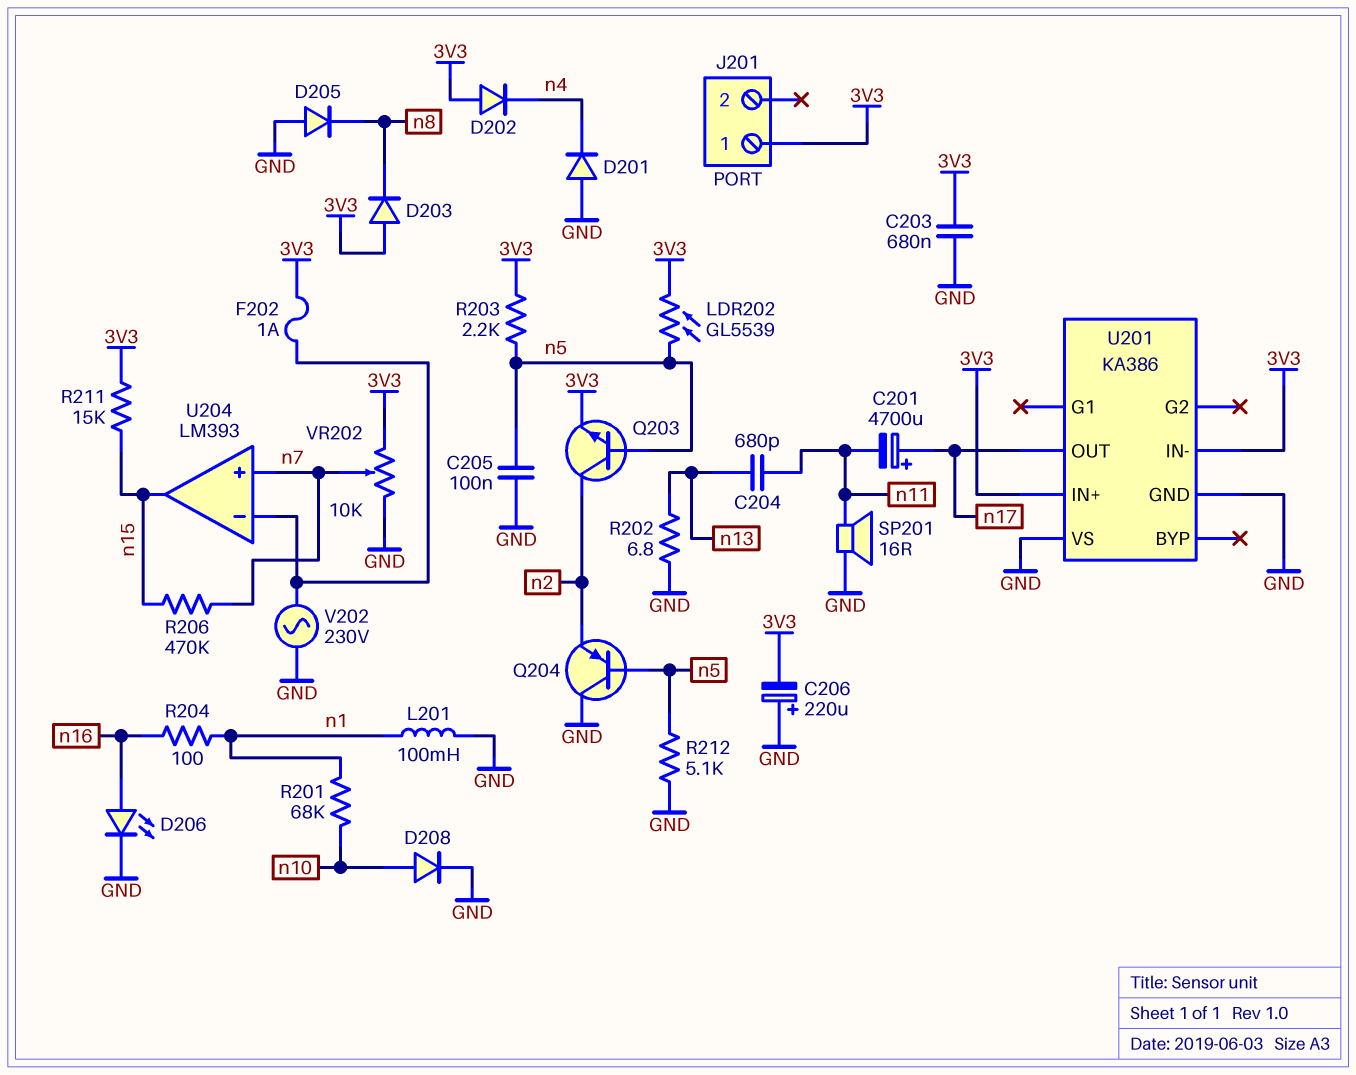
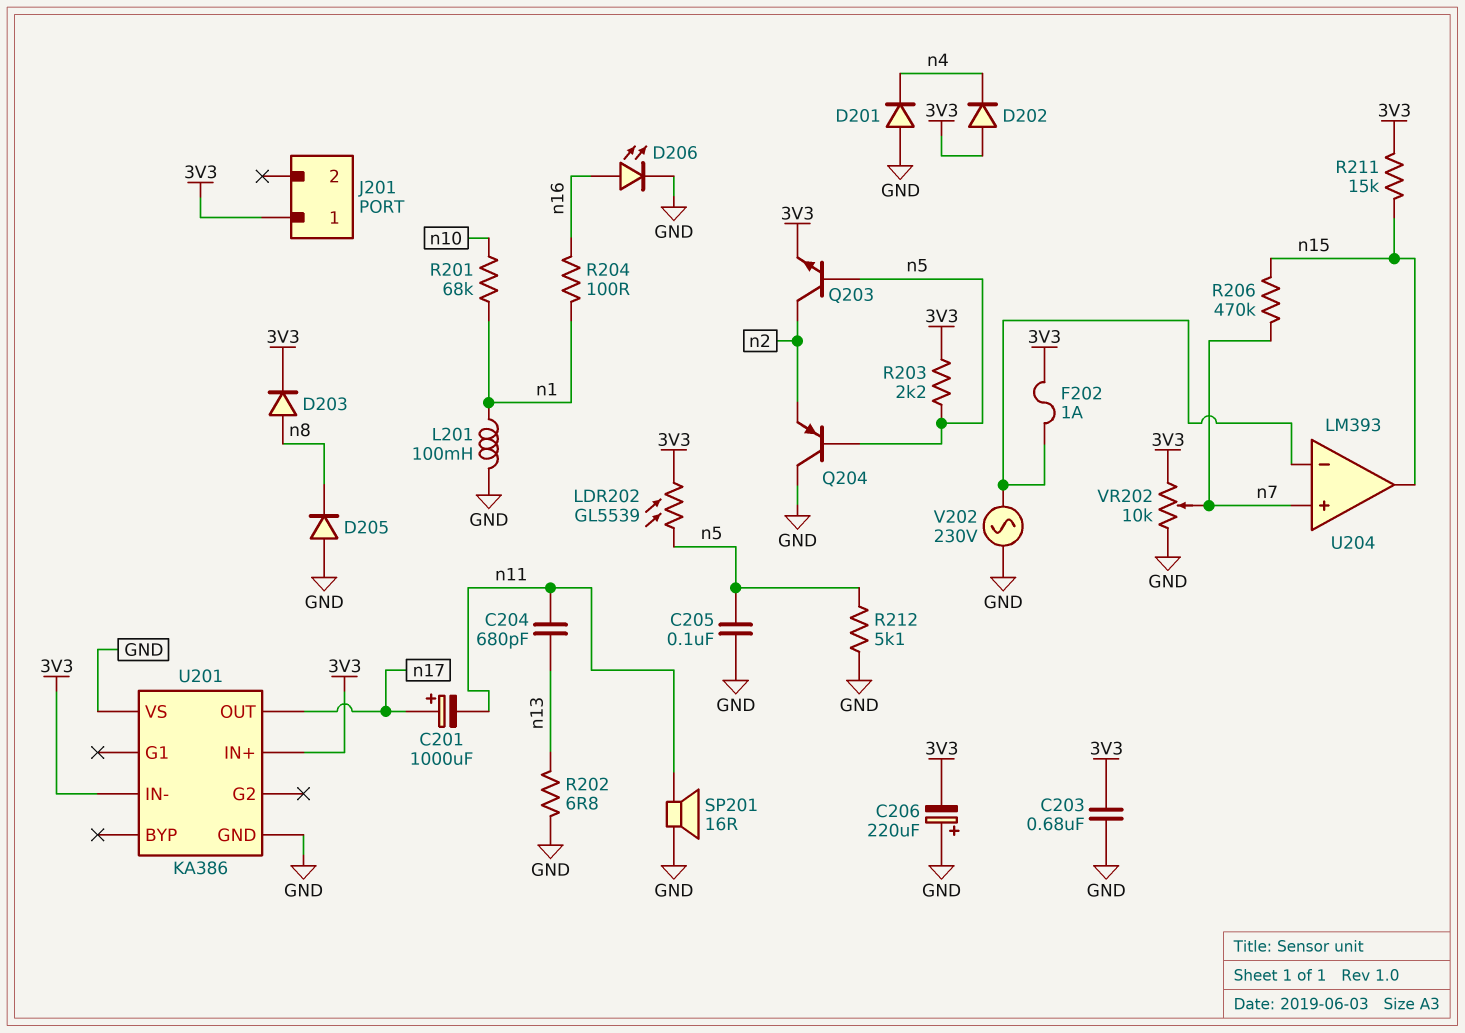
C201: 4700uF (plus n17, minus n11) -> 1000uF (plus n17, minus n11)
D203: diode (A 3V3, K n8) -> diode (A n8, K 3V3)
D208: diode (A n10, K GND) -> none

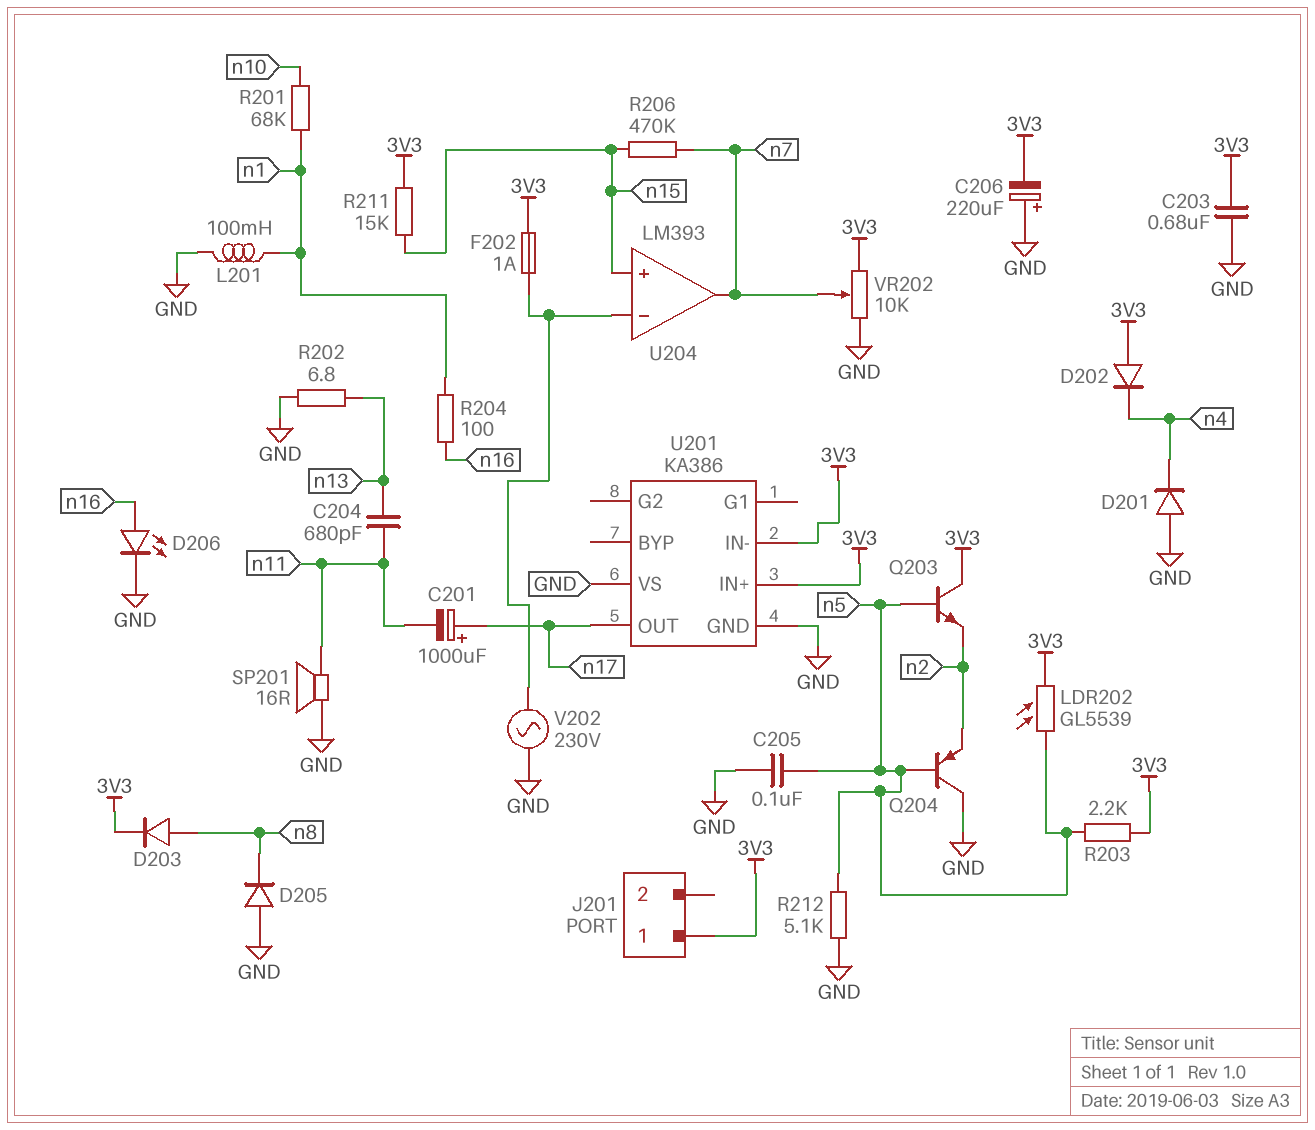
Q203: NPN (B n5, C n2, E 3V3) -> NPN (B n5, C 3V3, E n2)
U204 pin in+: n7 -> n15
U204 pin out: n15 -> n7

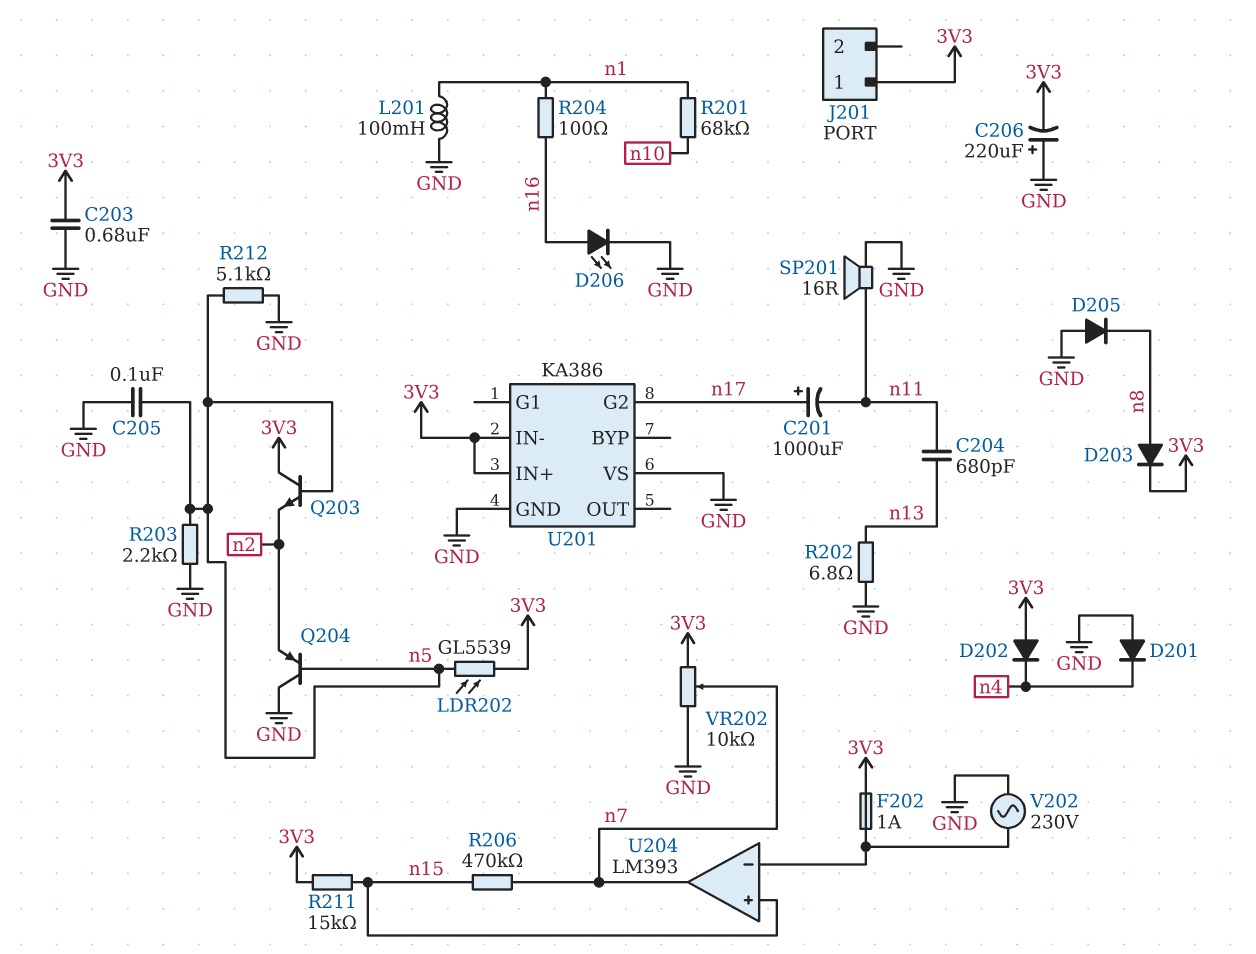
R203: 2.2k (3V3, n5) -> 2.2k (GND, n5)
U201 pin G2: none -> n17
U201 pin OUT: n17 -> none

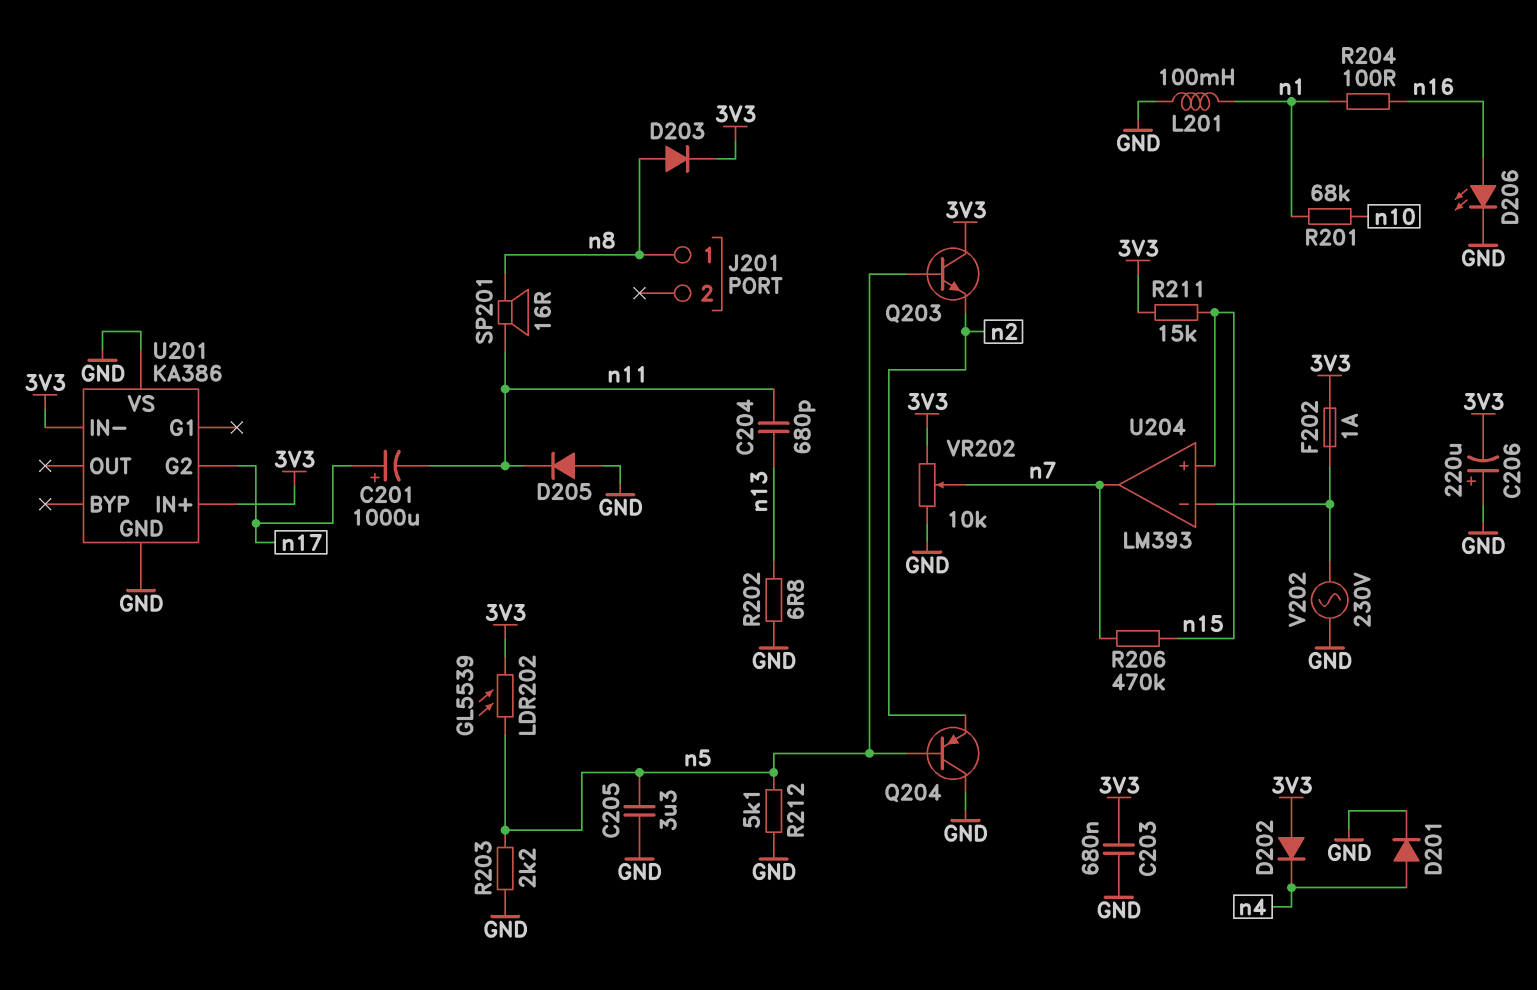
C205: 100nF (GND, n5) -> 3.3uF (GND, n5)
D201: diode (A GND, K n4) -> diode (A n4, K GND)
D205: diode (A GND, K n8) -> diode (A GND, K n11)
J201 pin 1: 3V3 -> n8
SP201: speaker 16R (GND, n11) -> speaker 16R (n8, n11)

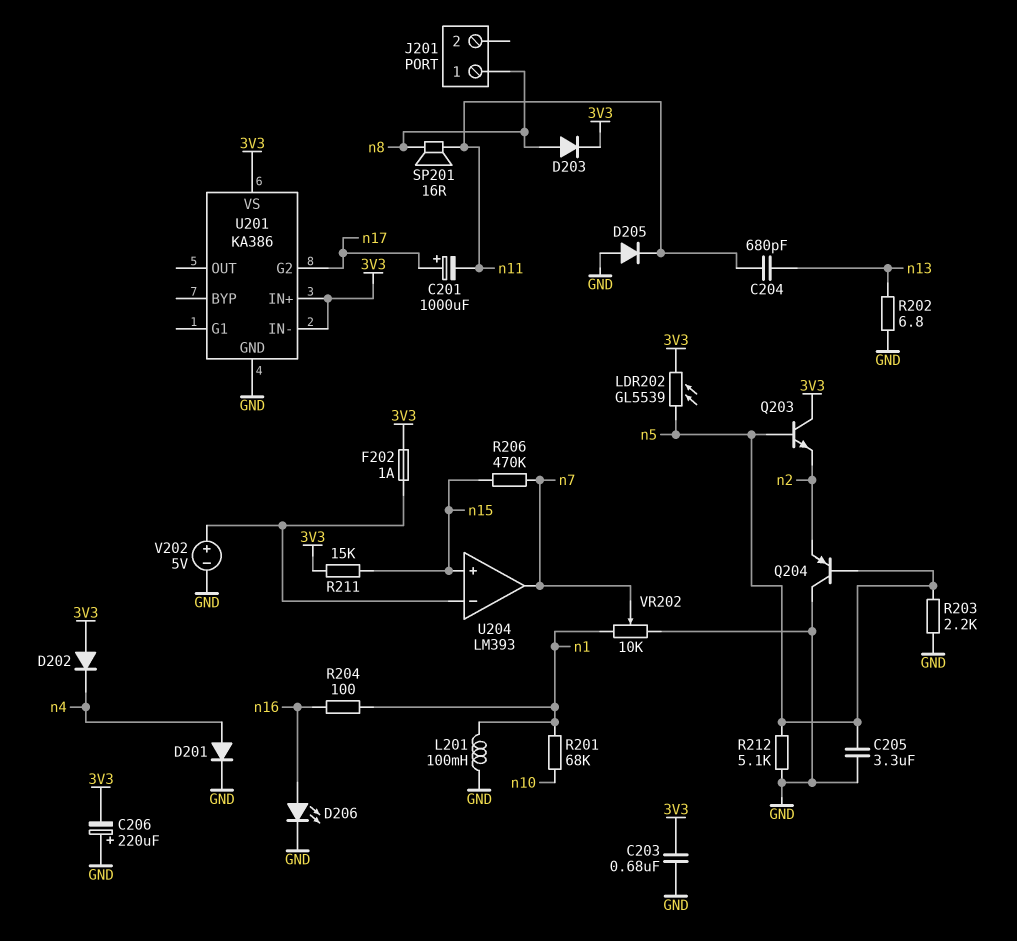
U201 pin VS: GND -> 3V3
V202: AC 230V (GND, U204/in-) -> 5V (plus U204/in-, minus GND)
VR202: 10k (3V3, GND, wiper n7) -> 10k (GND, n1, wiper n7)

